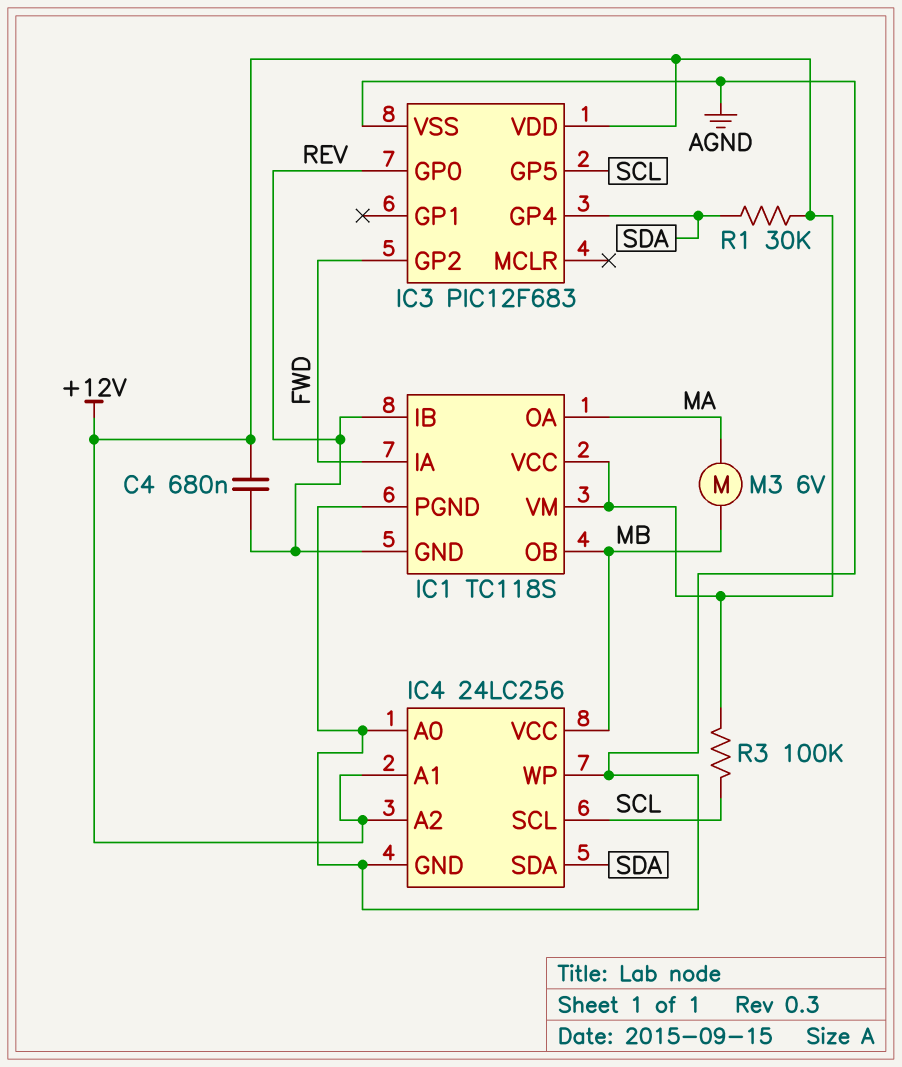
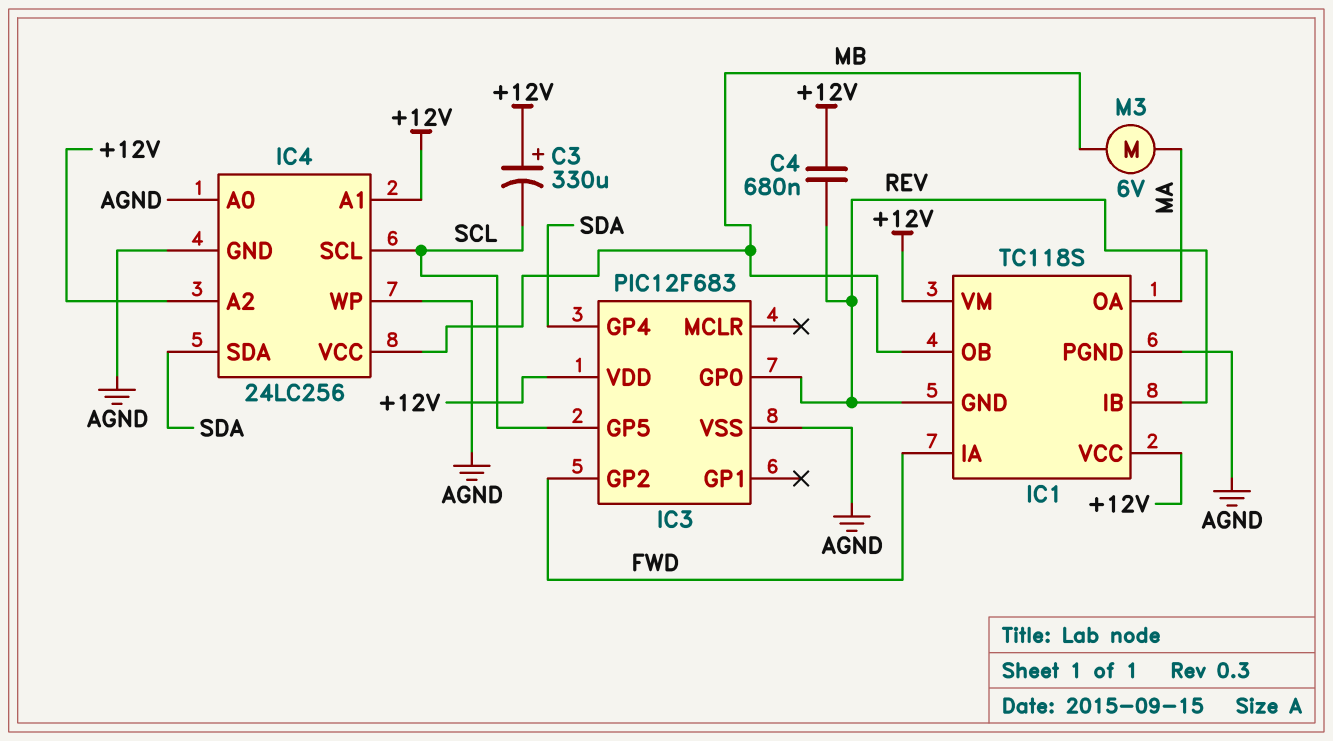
C3: none -> 330uF (plus +12V, minus SCL)
R1: 30k (+12V, SDA) -> none
R3: 100k (+12V, SCL) -> none

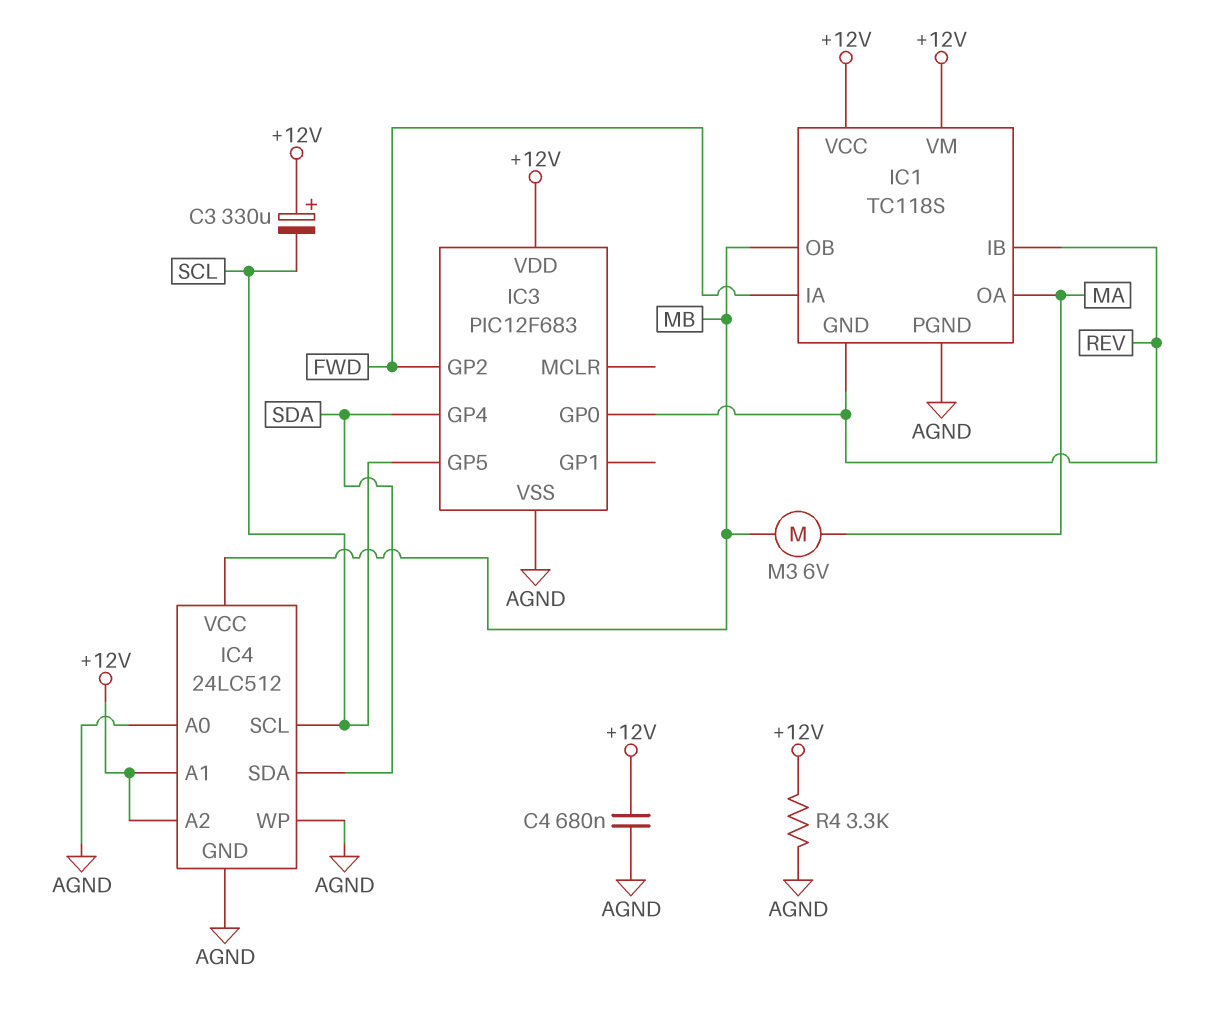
C4: 680nF (+12V, REV) -> 680nF (+12V, AGND)
IC4: 24LC256 -> 24LC512
R4: none -> 3.3k (+12V, AGND)

